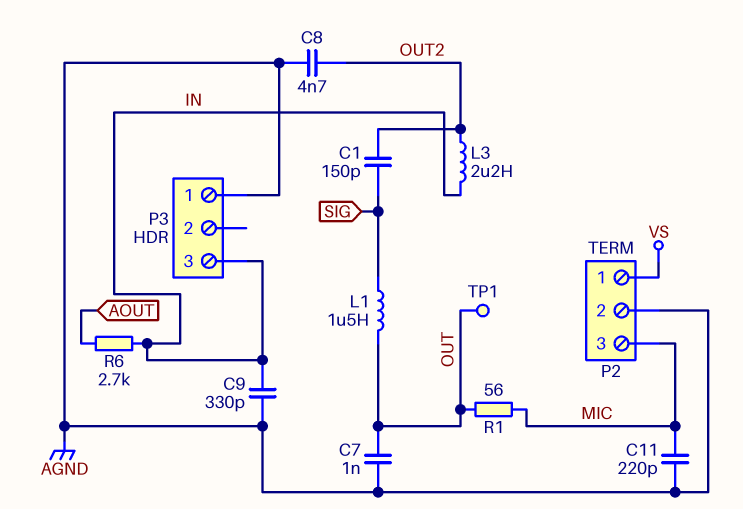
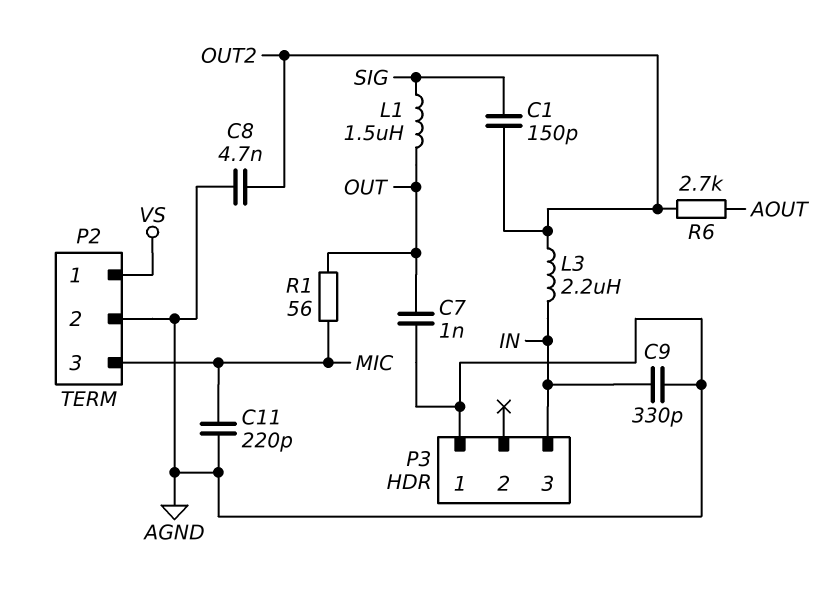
R6: 2.7k (AOUT, IN) -> 2.7k (AOUT, OUT2)
TP1: test point (OUT) -> none

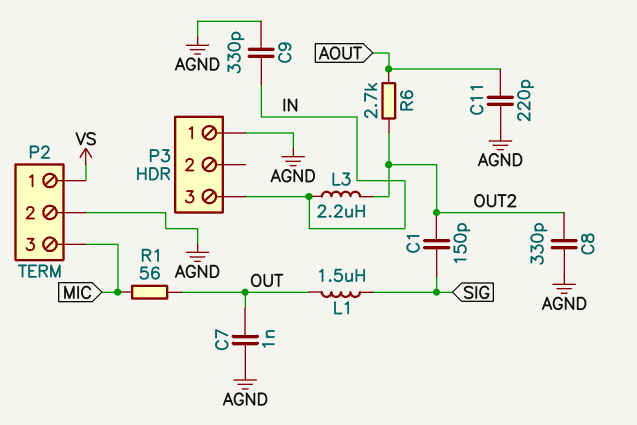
C8: 4.7nF (AGND, OUT2) -> 330pF (AGND, OUT2)
C11: 220pF (AGND, MIC) -> 220pF (AGND, AOUT)

